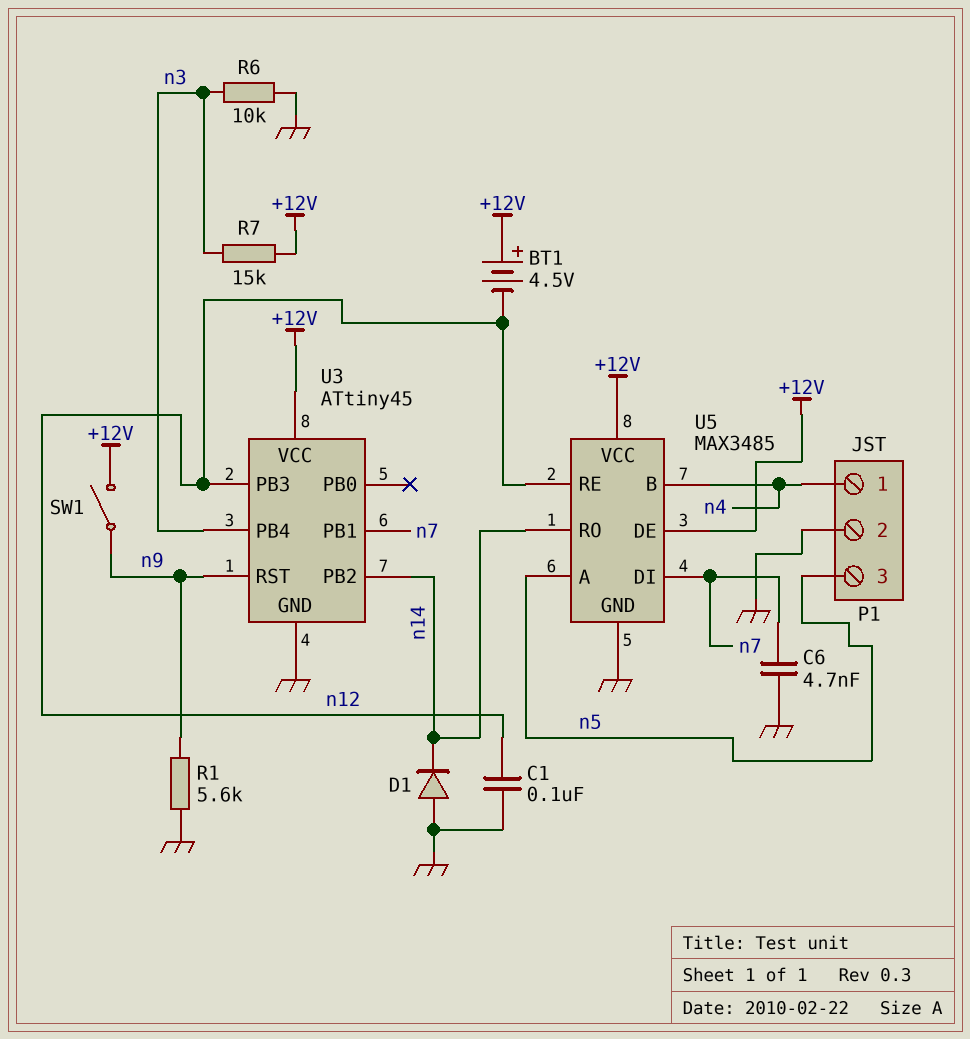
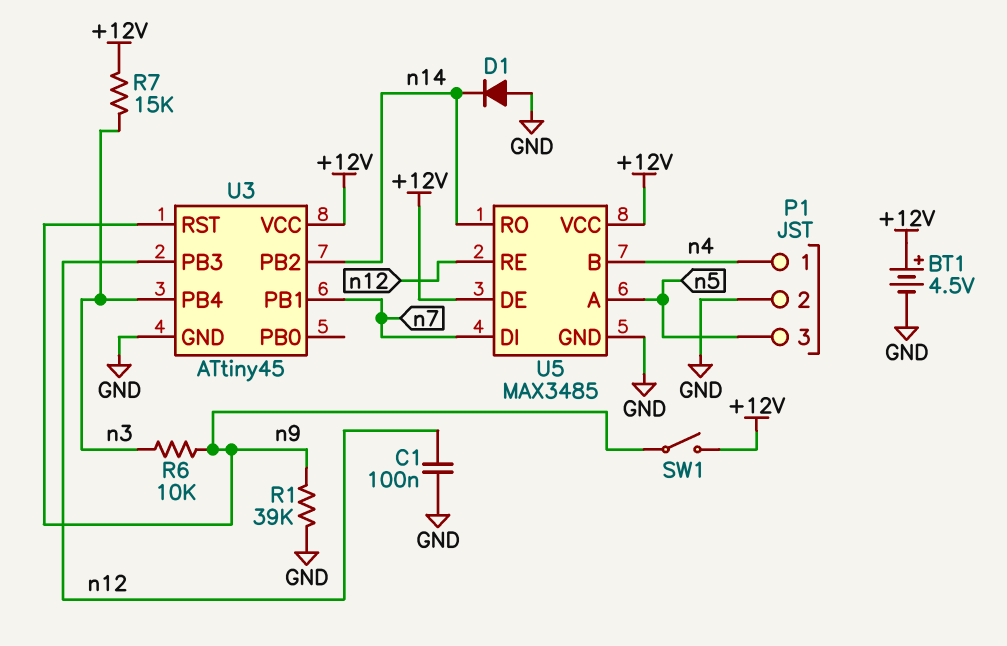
BT1: 4.5V (plus +12V, minus n12) -> 4.5V (plus +12V, minus GND)
C6: 4.7nF (GND, n7) -> none
R1: 5.6k (GND, n9) -> 39k (GND, n9)
R6: 10k (GND, n3) -> 10k (n3, n9)

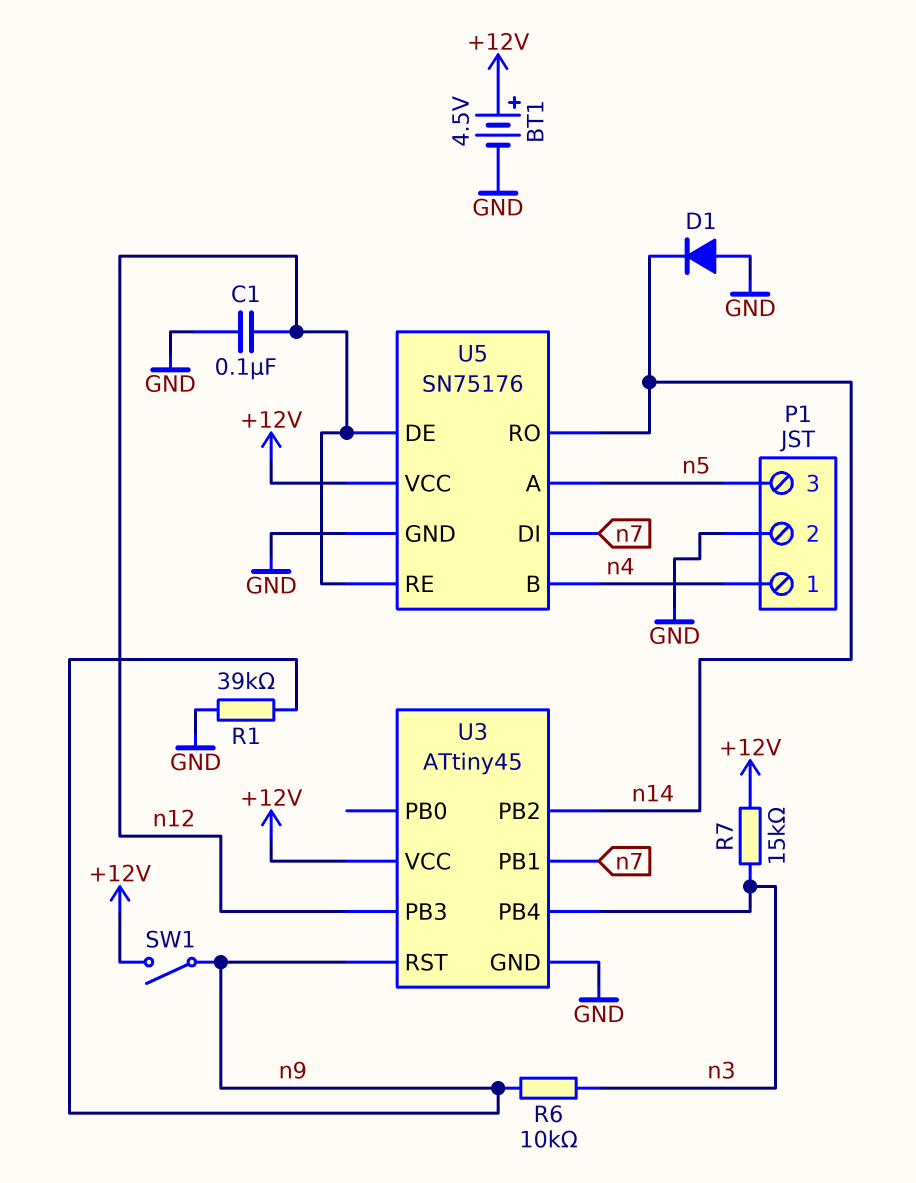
U5: MAX3485 -> SN75176
U5 pin DE: +12V -> n12

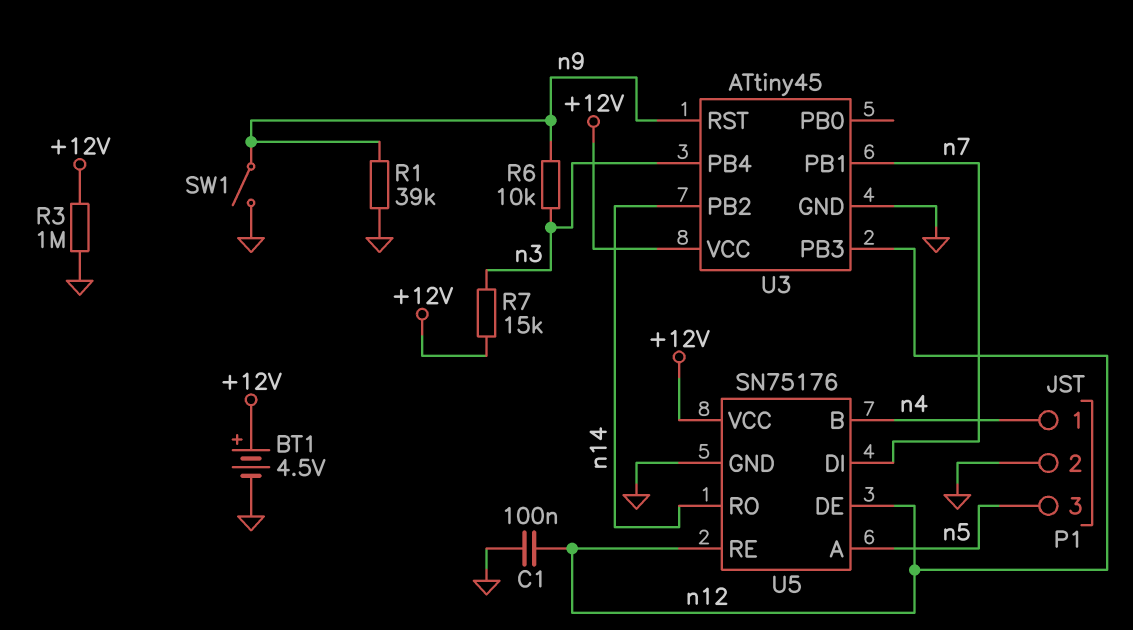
D1: diode (A GND, K n14) -> none
R3: none -> 1M (+12V, GND)
SW1: switch (+12V, n9) -> switch (GND, n9)

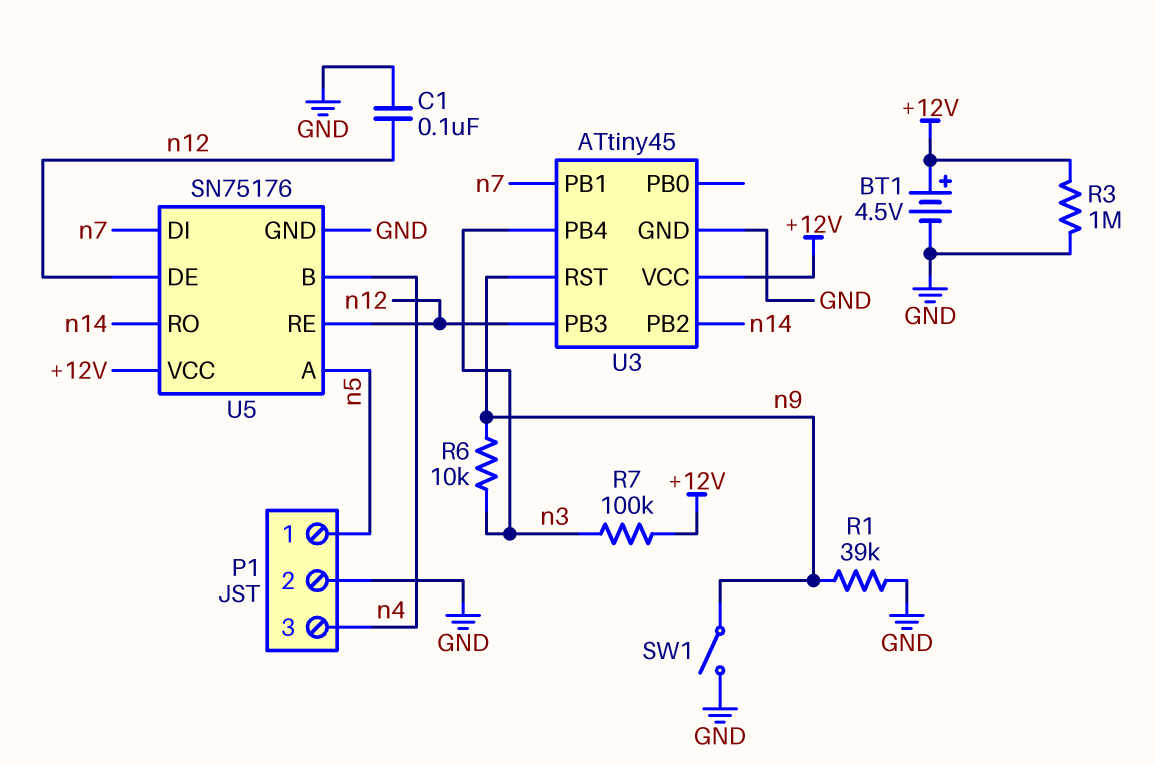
P1 pin 1: n4 -> n5
P1 pin 3: n5 -> n4
R7: 15k (+12V, n3) -> 100k (+12V, n3)

